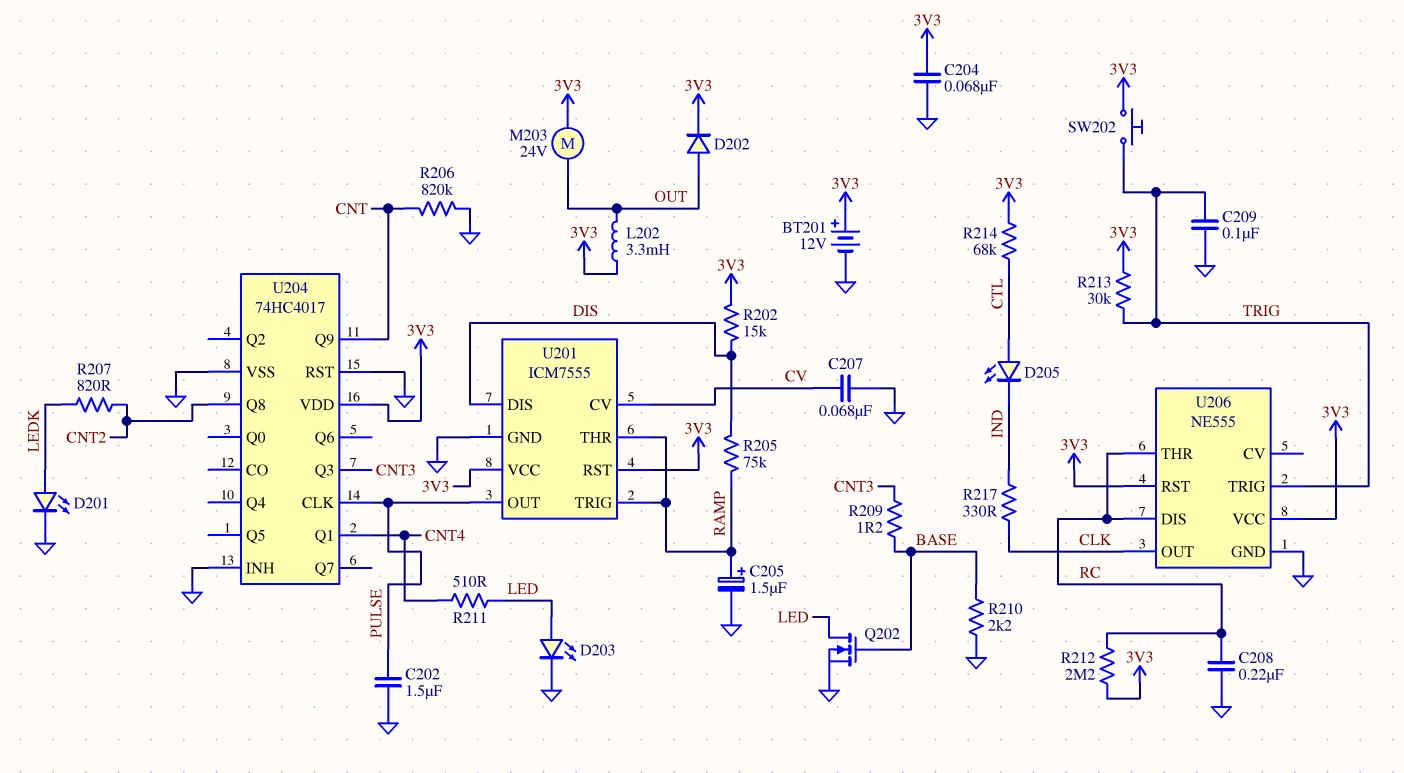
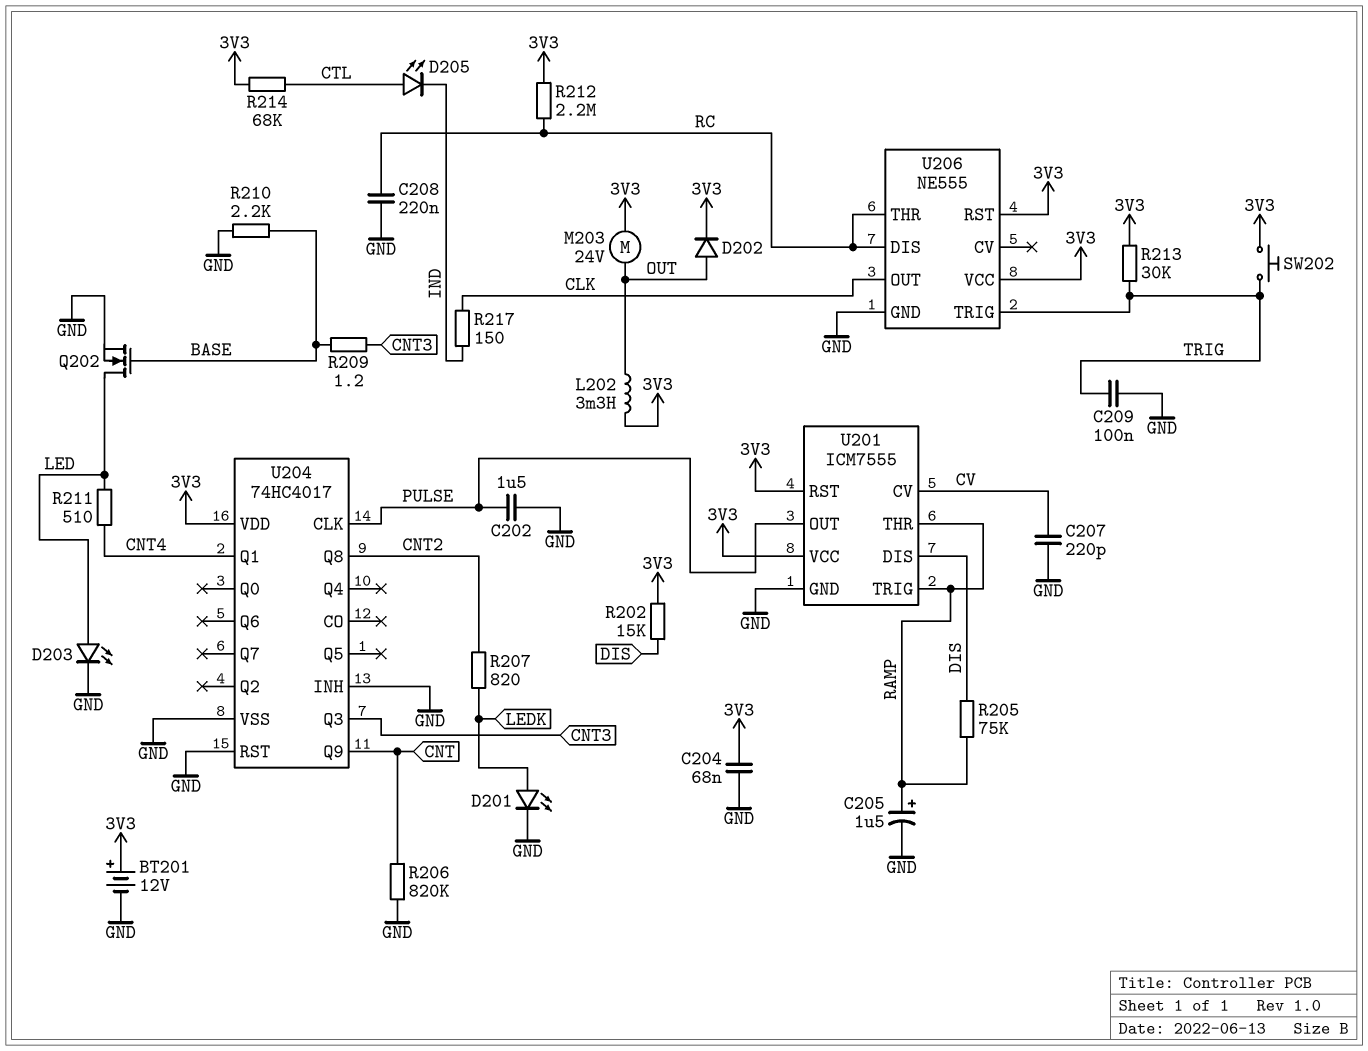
C207: 68nF (CV, GND) -> 220pF (CV, GND)
R217: 330 (CLK, IND) -> 150 (CLK, IND)

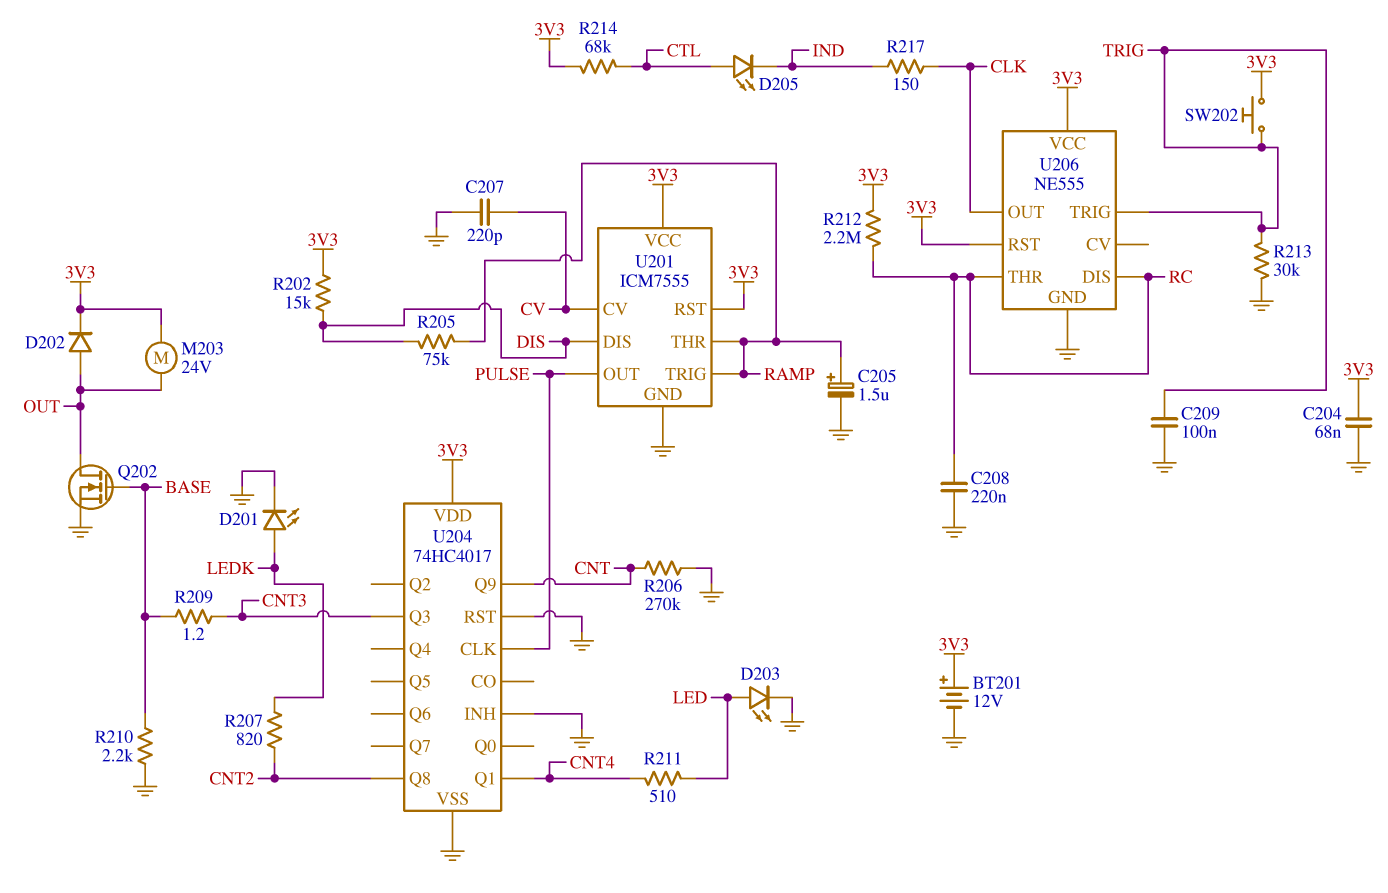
C202: 1.5uF (GND, PULSE) -> none
L202: 3.3mH (3V3, OUT) -> none
Q202: NMOS (G BASE, D LED, S GND) -> NMOS (G BASE, D OUT, S GND)
R206: 820k (CNT, GND) -> 270k (CNT, GND)
R213: 30k (3V3, TRIG) -> 30k (GND, TRIG)

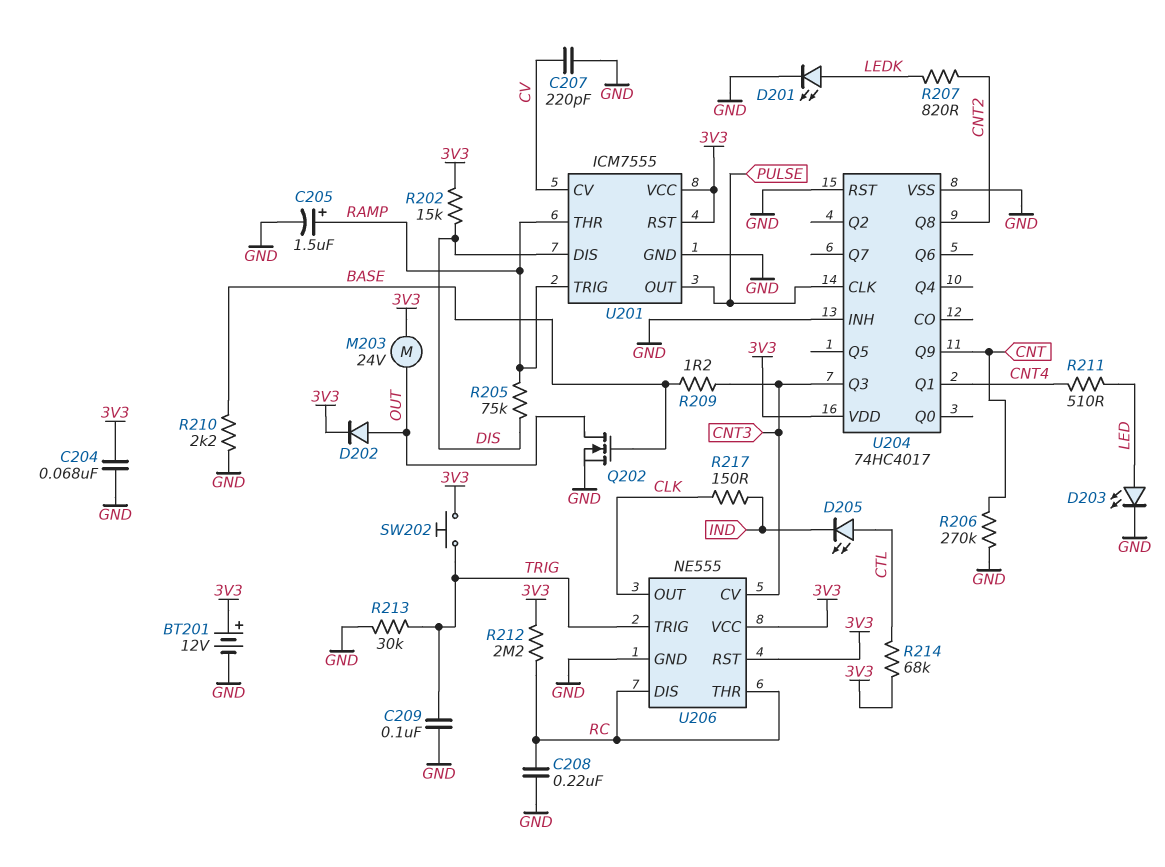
U206 pin CV: none -> CNT3

